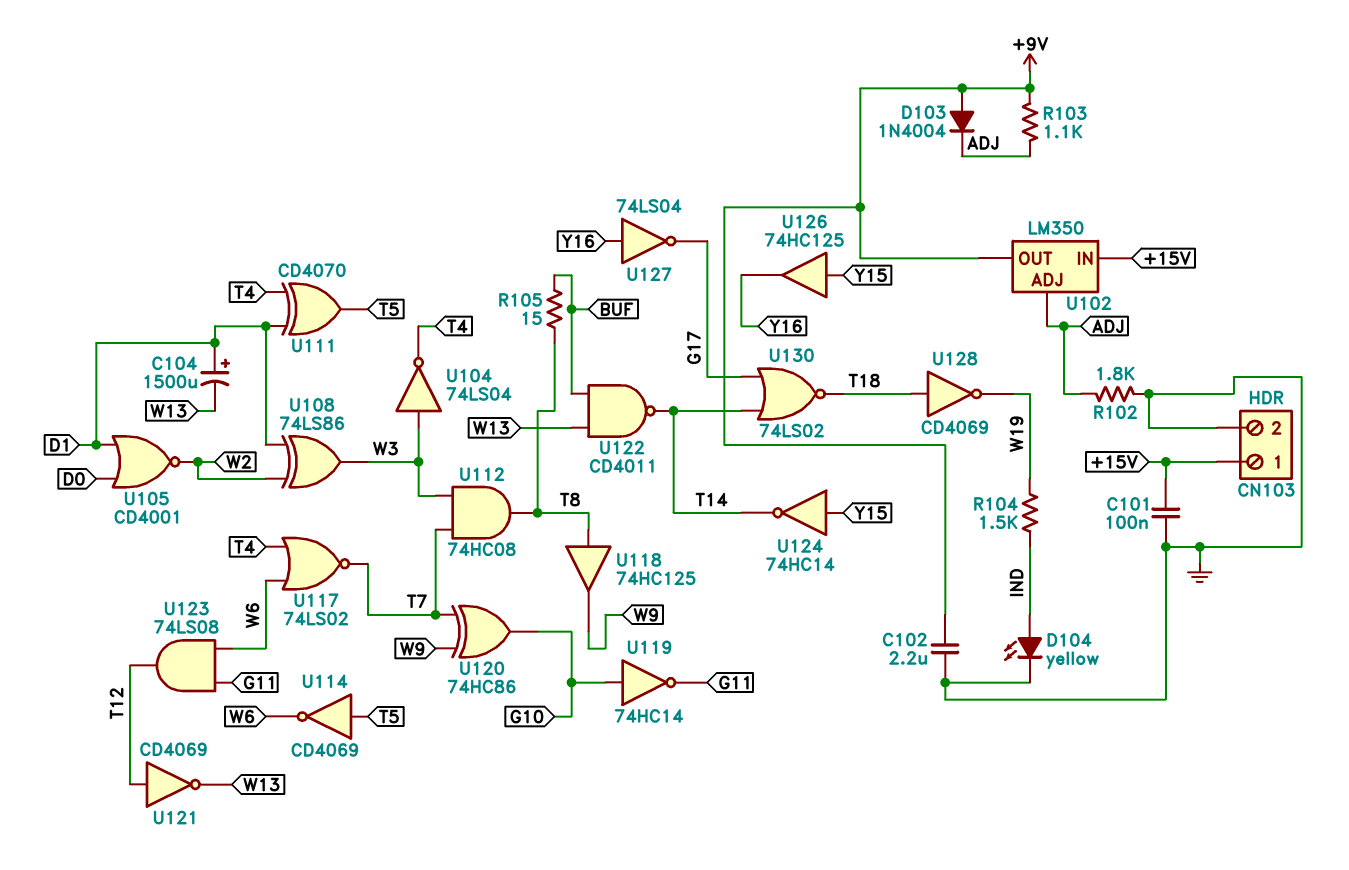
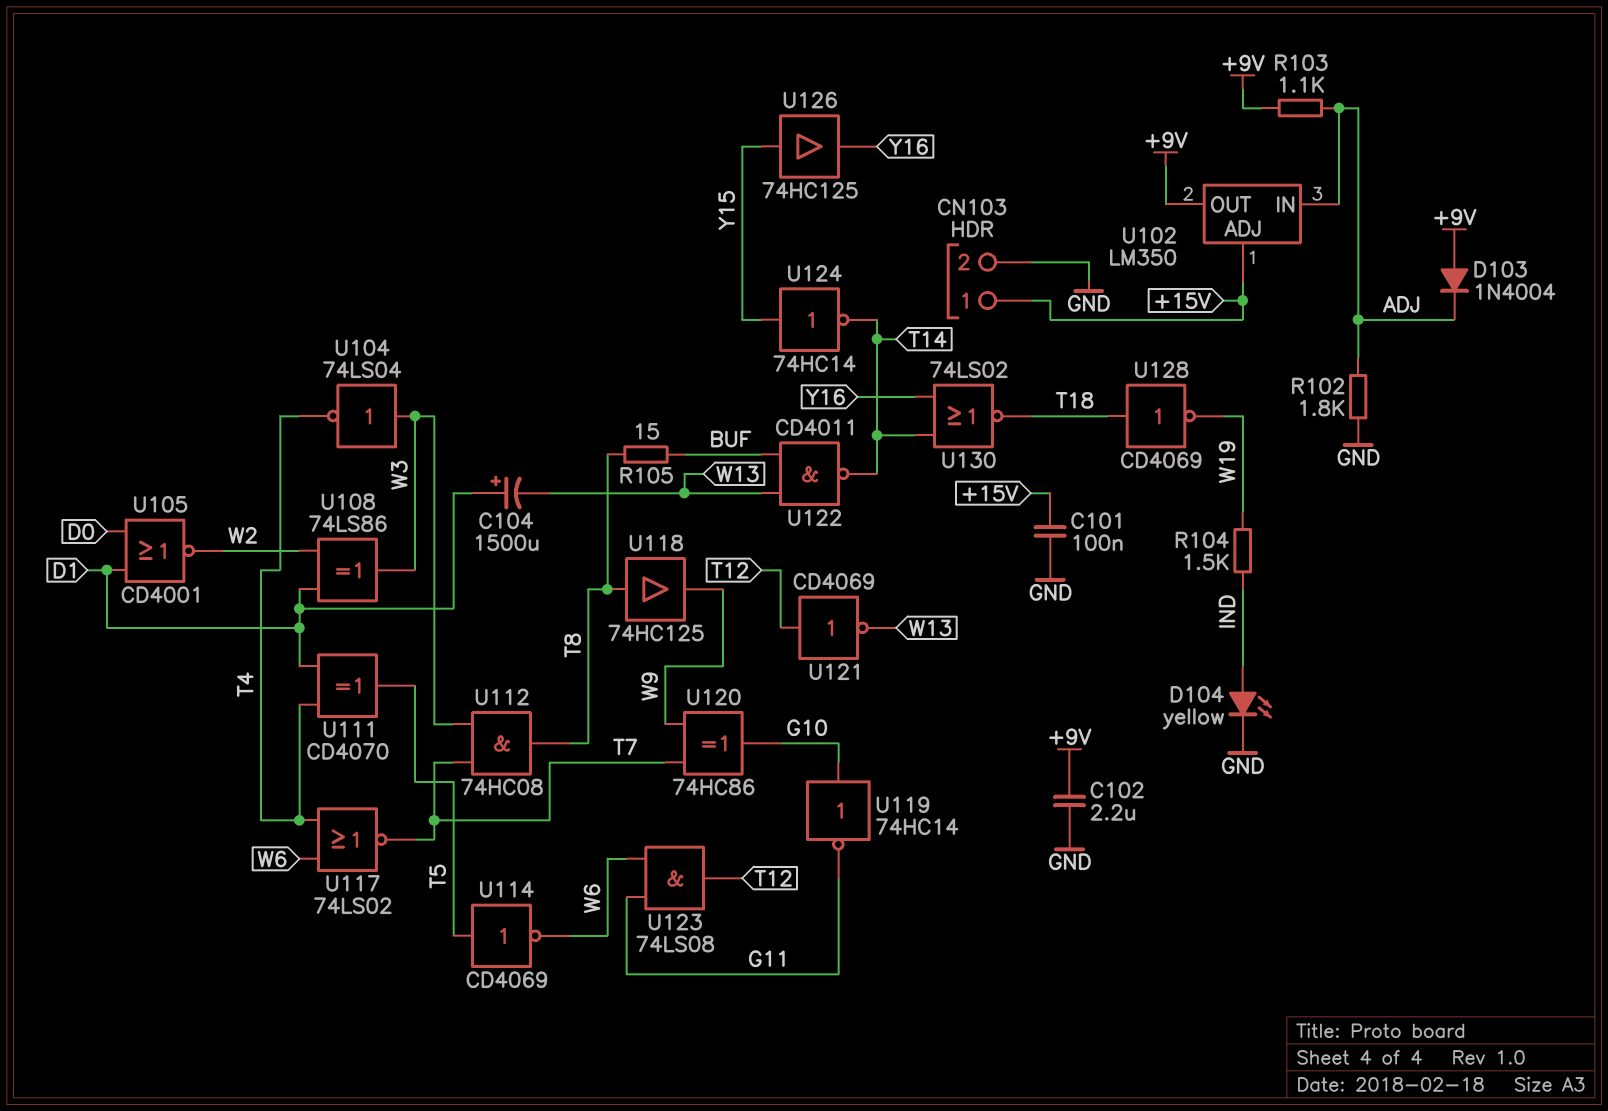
U102 pin ADJ: ADJ -> +15V
U102 pin IN: +15V -> ADJ
U127: NOT 74LS04 (in Y16, out G17) -> none
U130: NOR 74LS02 (in G17, in T14, out T18) -> NOR 74LS02 (in T14, in Y16, out T18)

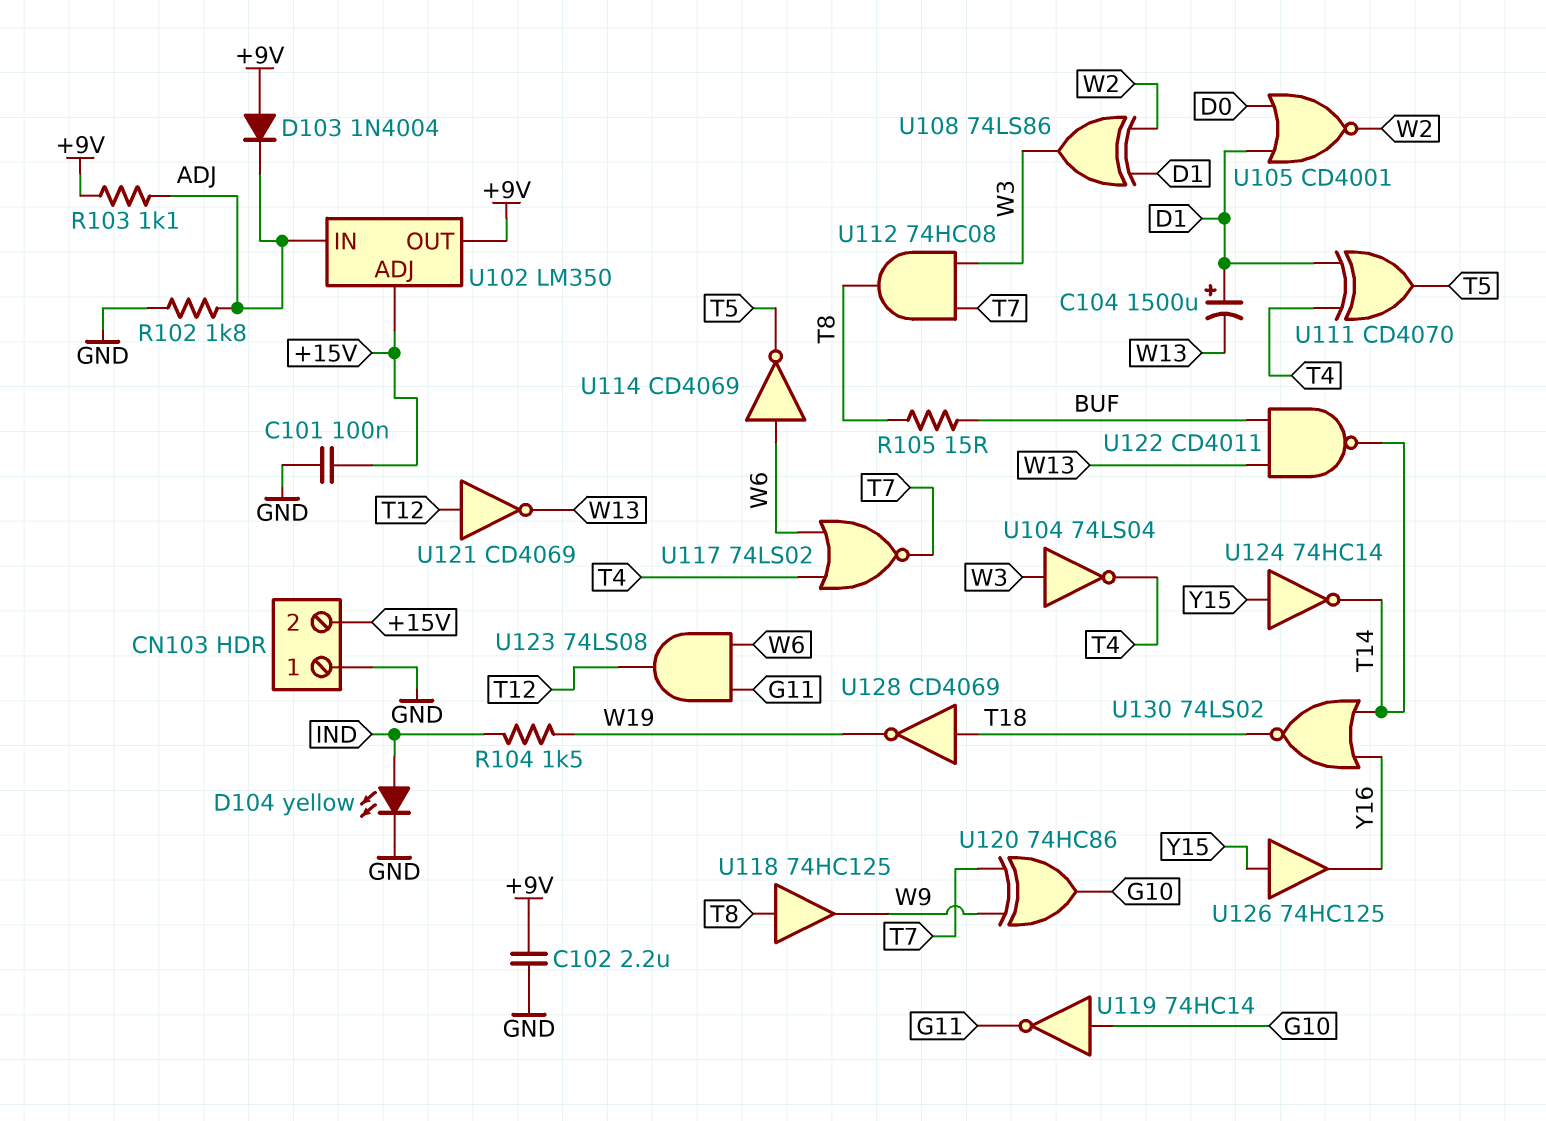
CN103 pin 1: +15V -> GND
CN103 pin 2: GND -> +15V
U114: NOT CD4069 (in T5, out W6) -> NOT CD4069 (in W6, out T5)

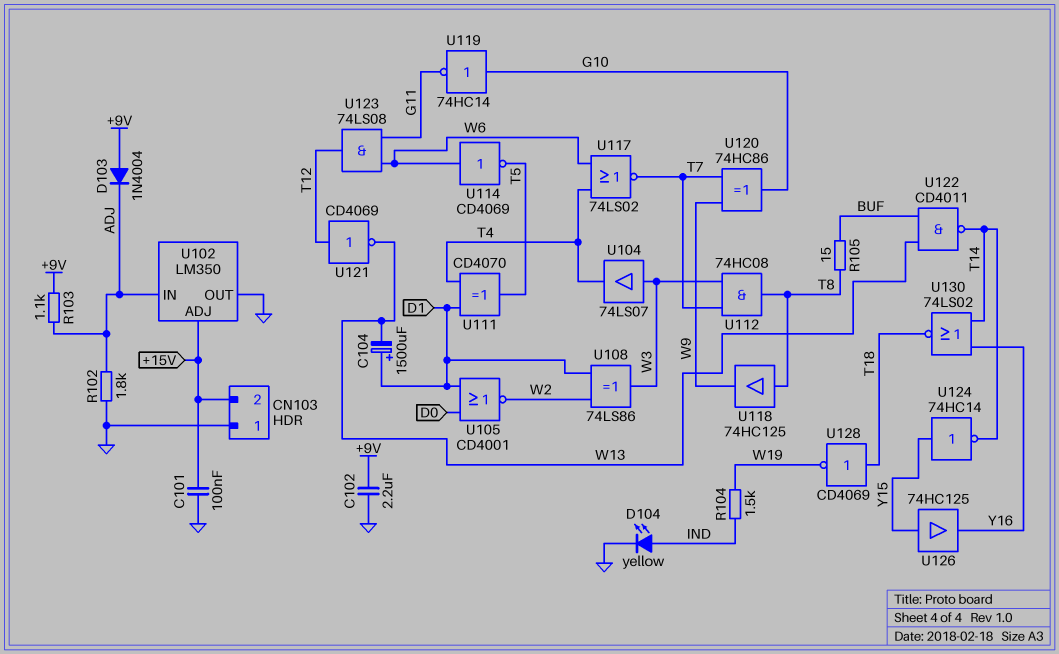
U102 pin OUT: +9V -> GND
U104: NOT 74LS04 (in W3, out T4) -> buffer 74LS07 (in W3, out T4)

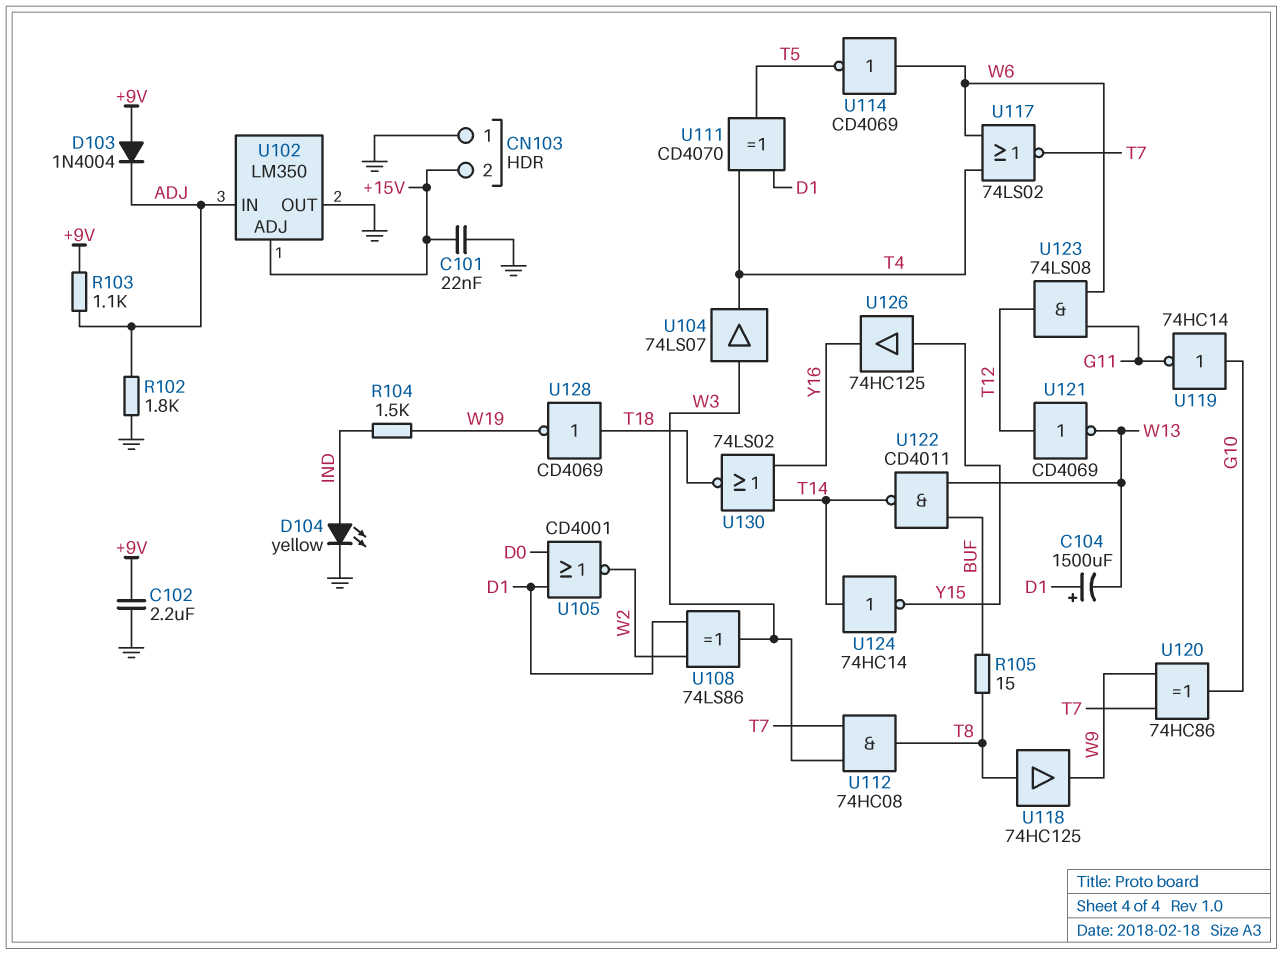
C101: 100nF (+15V, GND) -> 22nF (+15V, GND)
U124: NOT 74HC14 (in Y15, out T14) -> NOT 74HC14 (in T14, out Y15)

